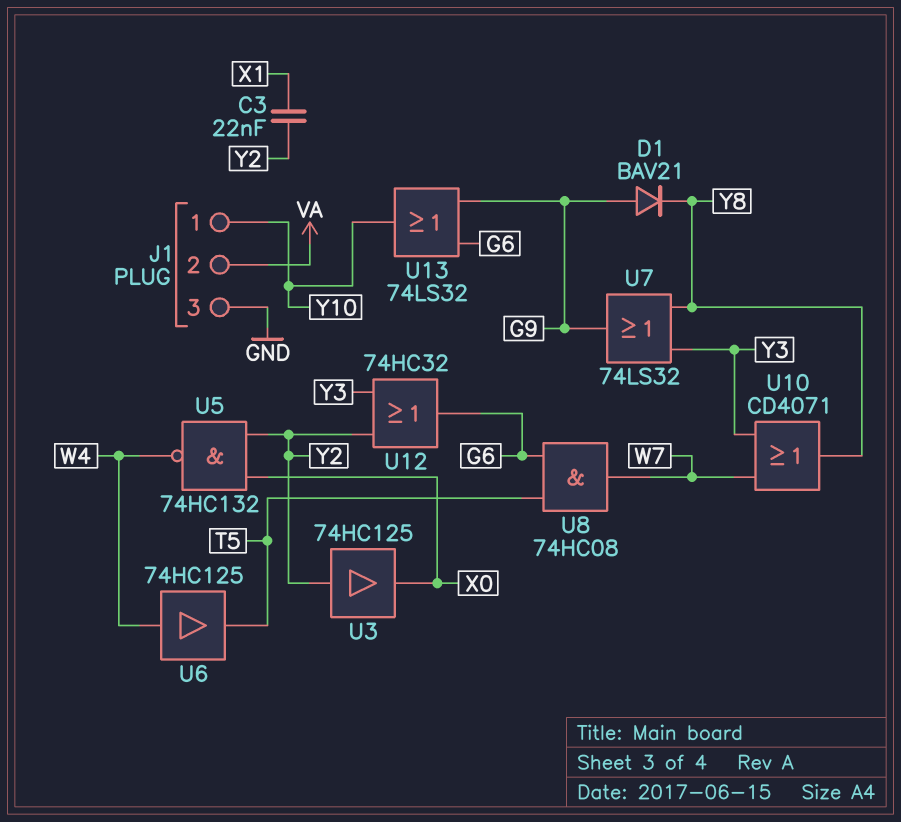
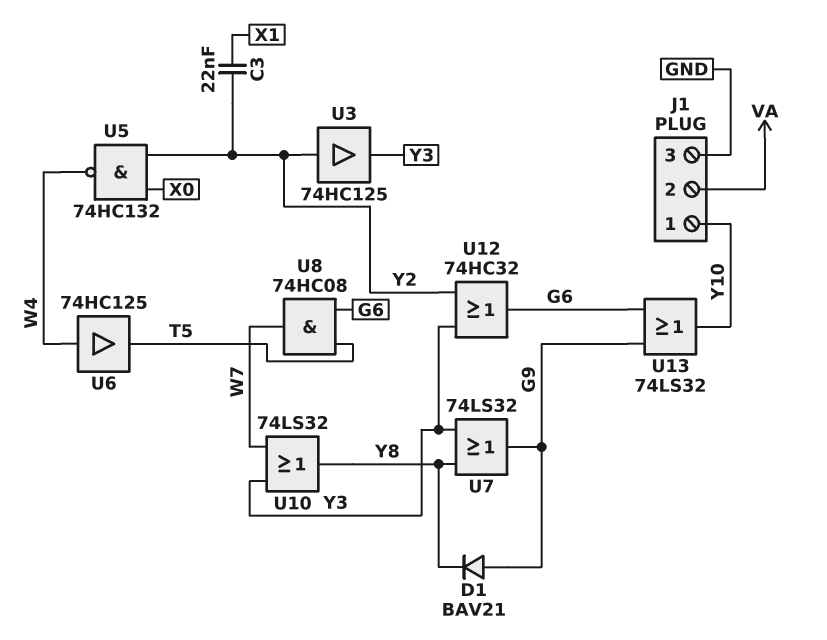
U3: buffer 74HC125 (in Y2, out X0) -> buffer 74HC125 (in Y2, out Y3)
U10: OR CD4071 (in W7, in Y3, out Y8) -> OR 74LS32 (in W7, in Y3, out Y8)

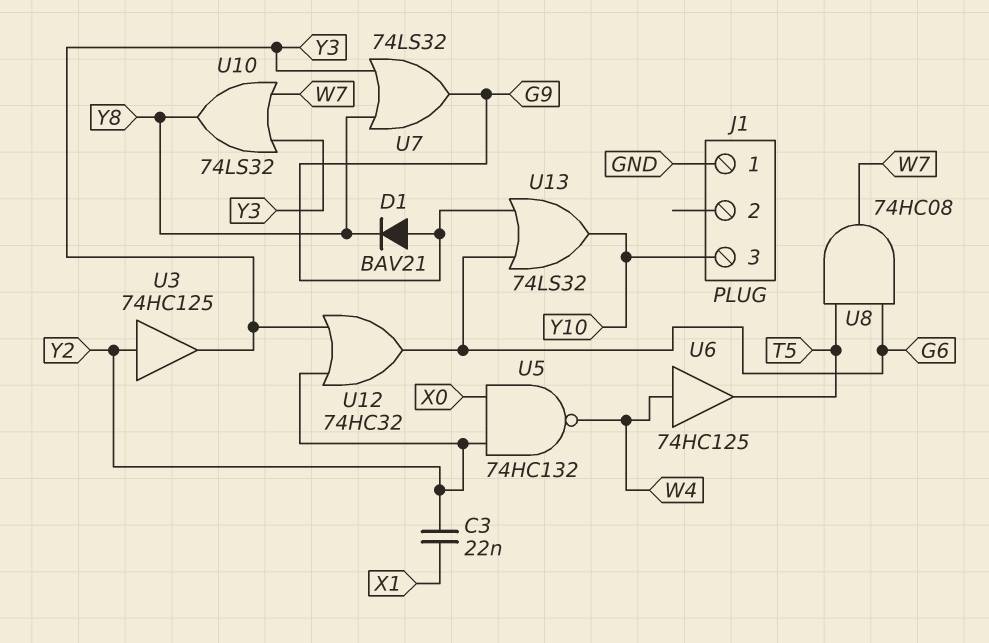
J1 pin 1: Y10 -> GND
J1 pin 2: VA -> none
J1 pin 3: GND -> Y10

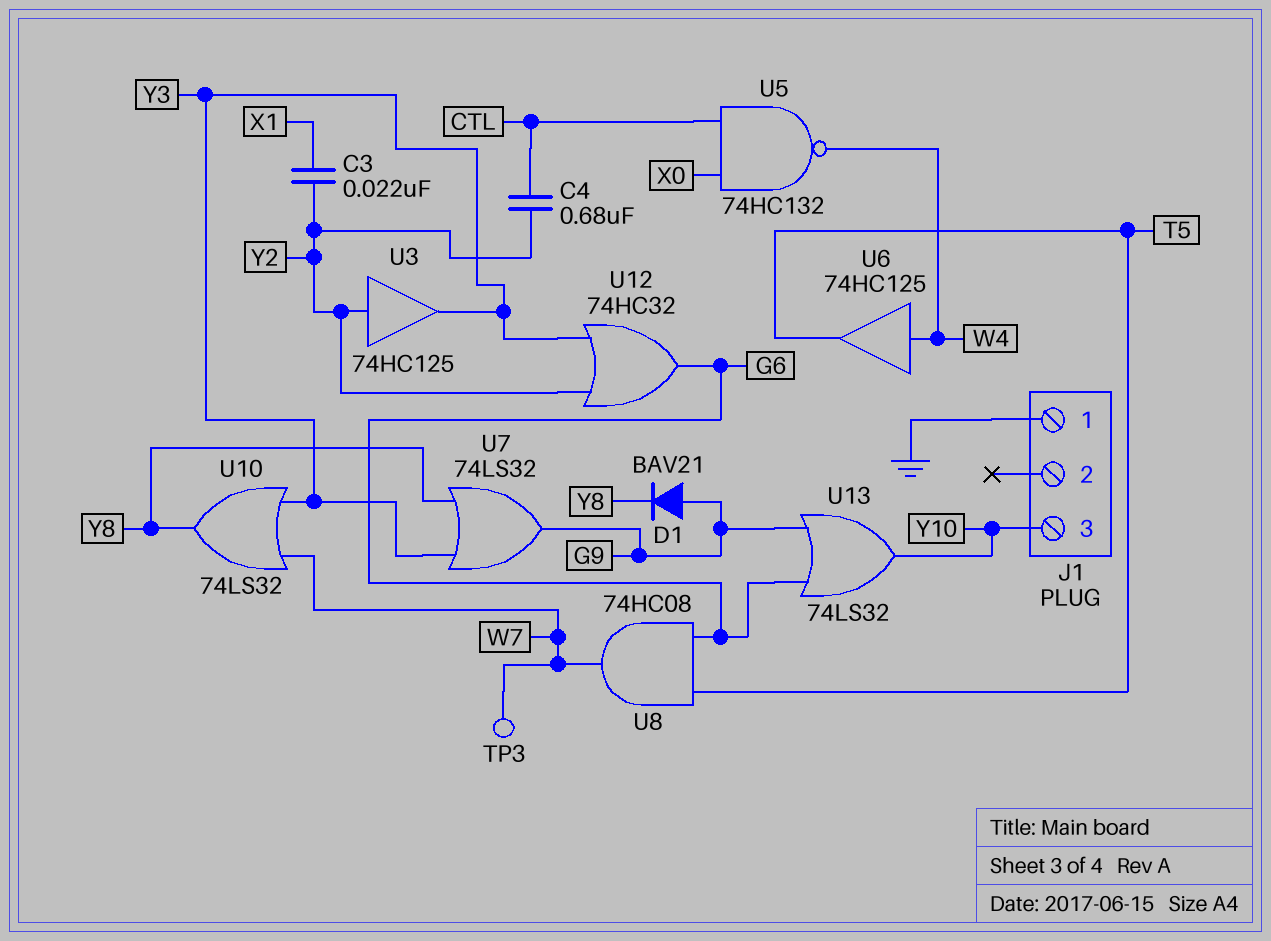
C4: none -> 680nF (CTL, Y2)
TP3: none -> test point (W7)
U5: NAND 74HC132 (in X0, in Y2, out W4) -> NAND 74HC132 (in CTL, in X0, out W4)

